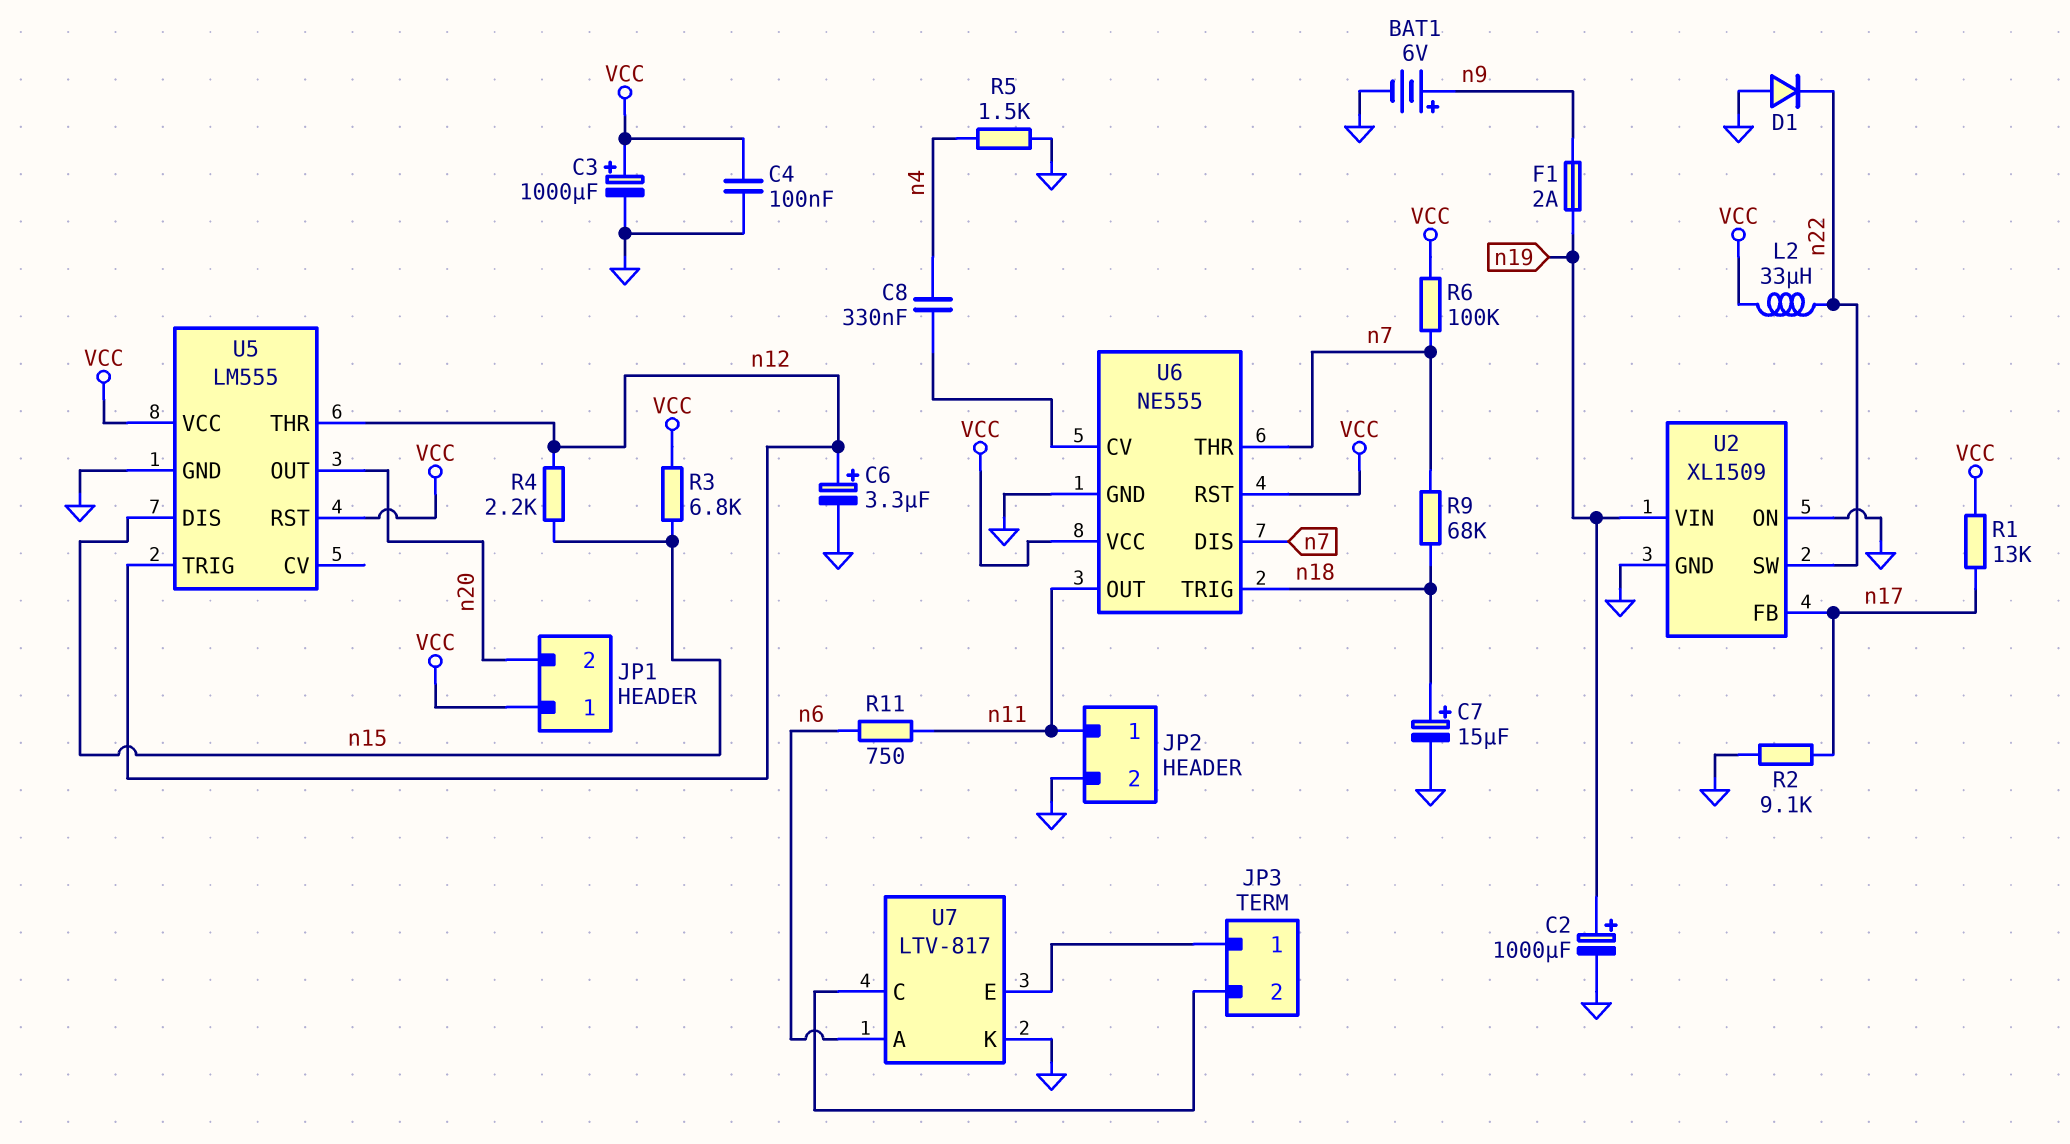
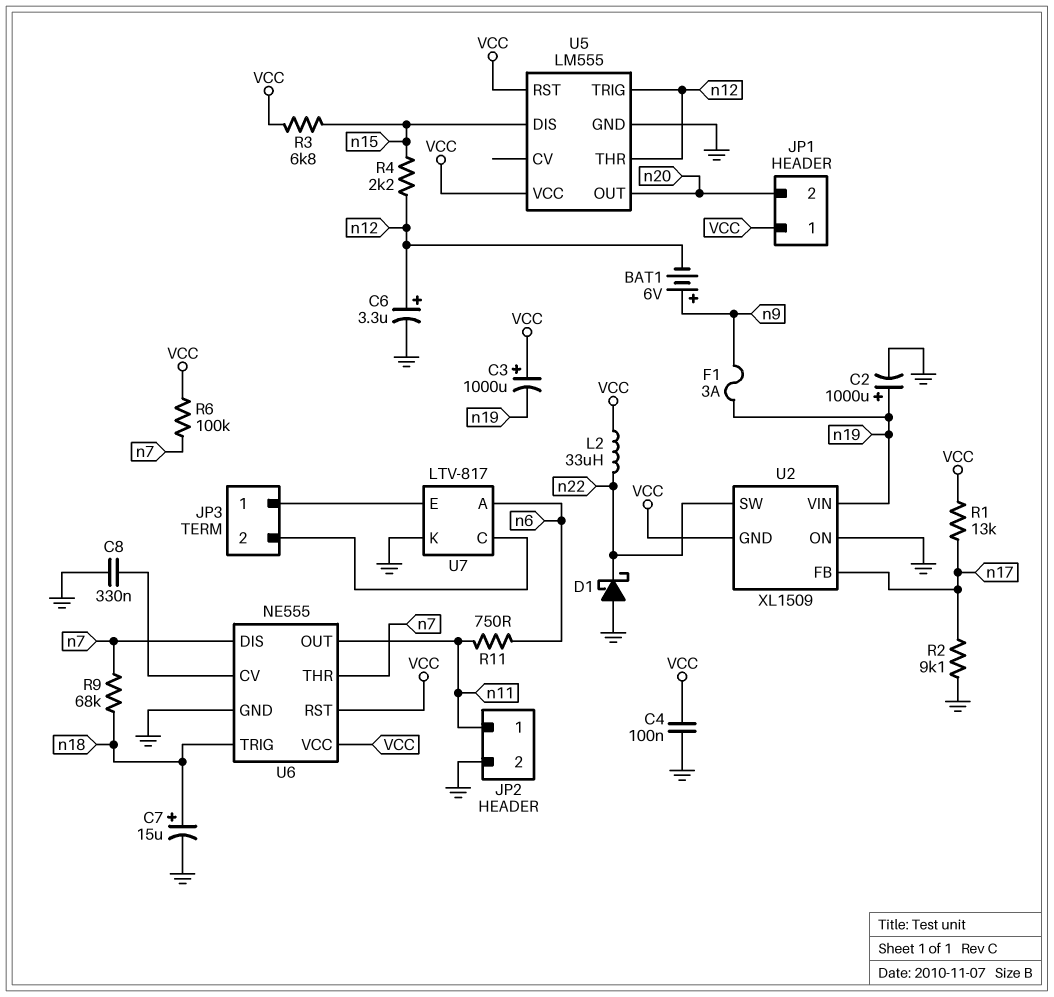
BAT1: 6V (plus n9, minus GND) -> 6V (plus n9, minus n12)
C3: 1000uF (plus VCC, minus GND) -> 1000uF (plus VCC, minus n19)
C8: 330nF (U6/CV, n4) -> 330nF (GND, U6/CV)
D1: diode (A GND, K n22) -> schottky (A GND, K n22)
F1: 2A (n9, n19) -> 3A (n9, n19)
R5: 1.5k (GND, n4) -> none
U2 pin GND: GND -> VCC

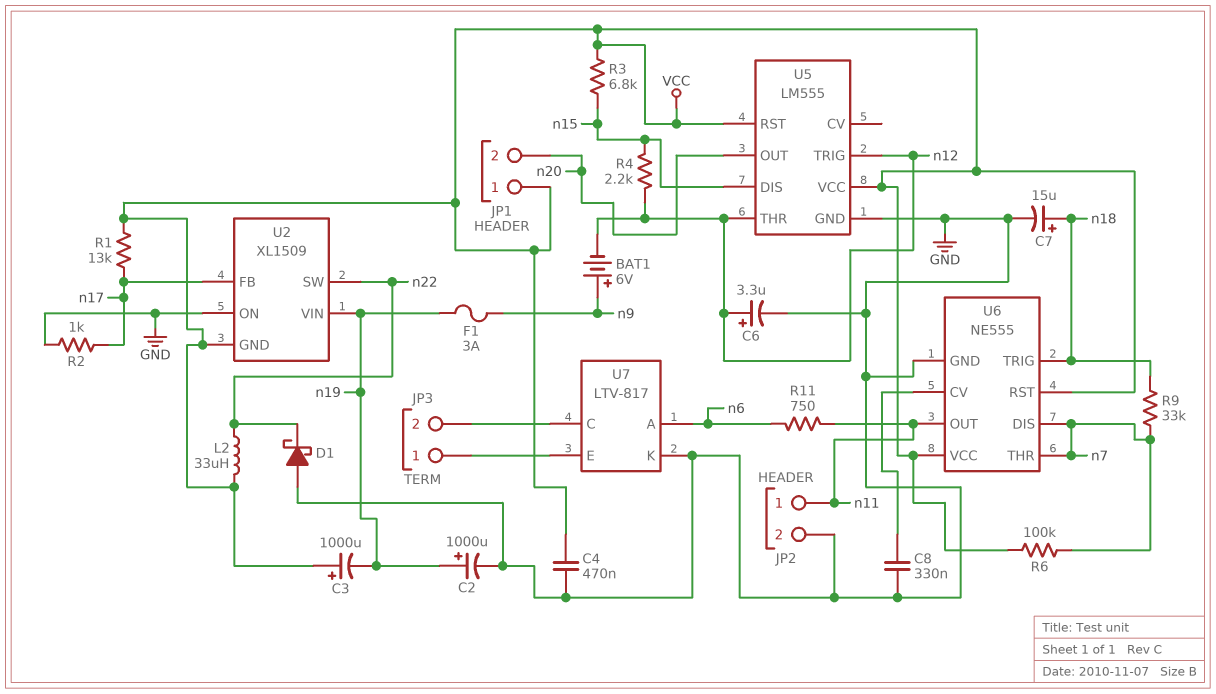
C4: 100nF (GND, VCC) -> 470nF (GND, VCC)
R2: 9.1k (GND, n17) -> 1k (GND, n17)
R9: 68k (n7, n18) -> 33k (n7, n18)

